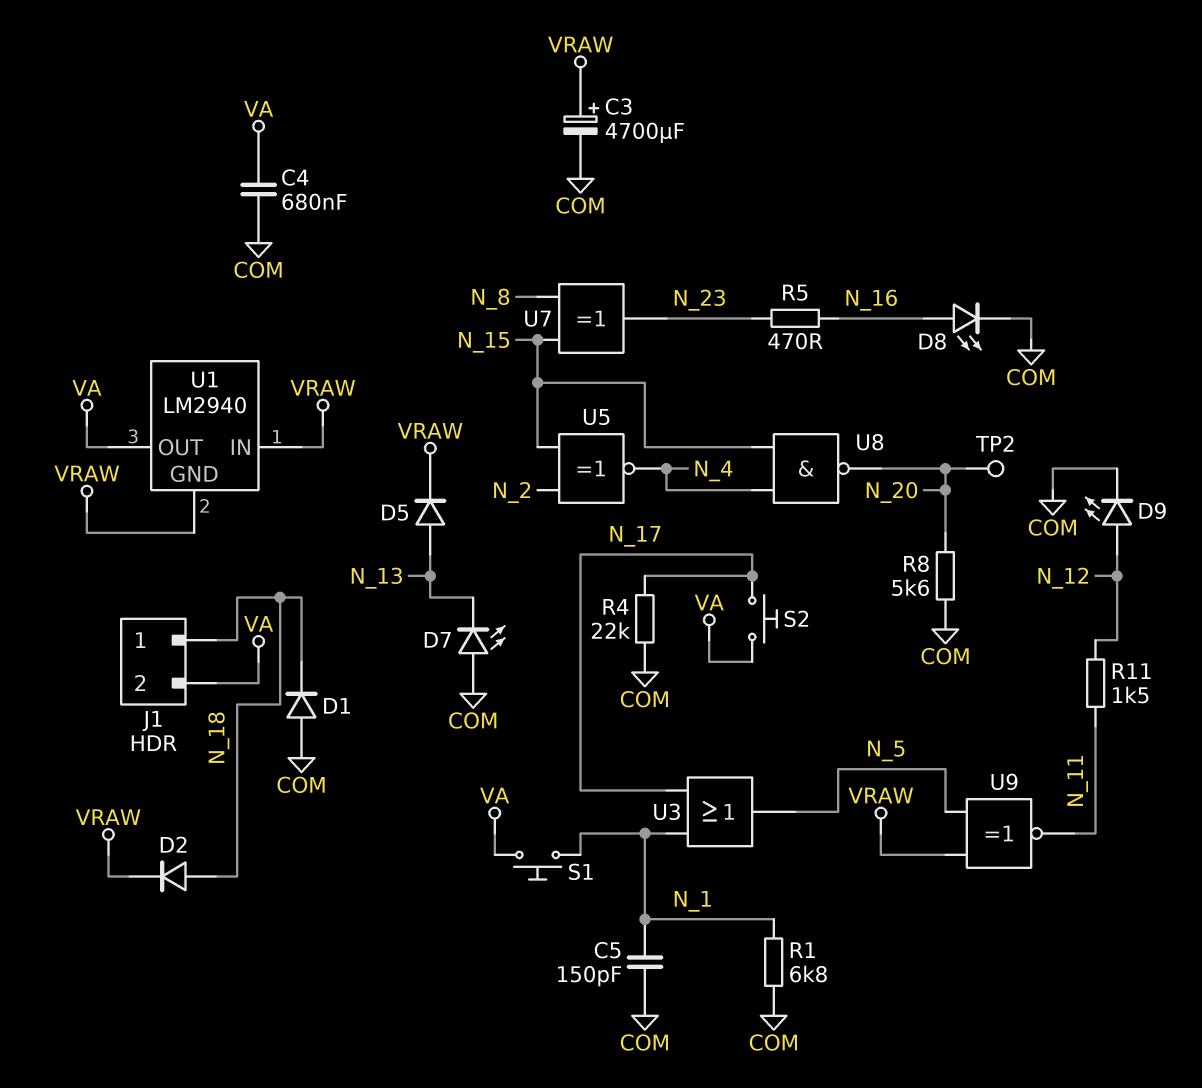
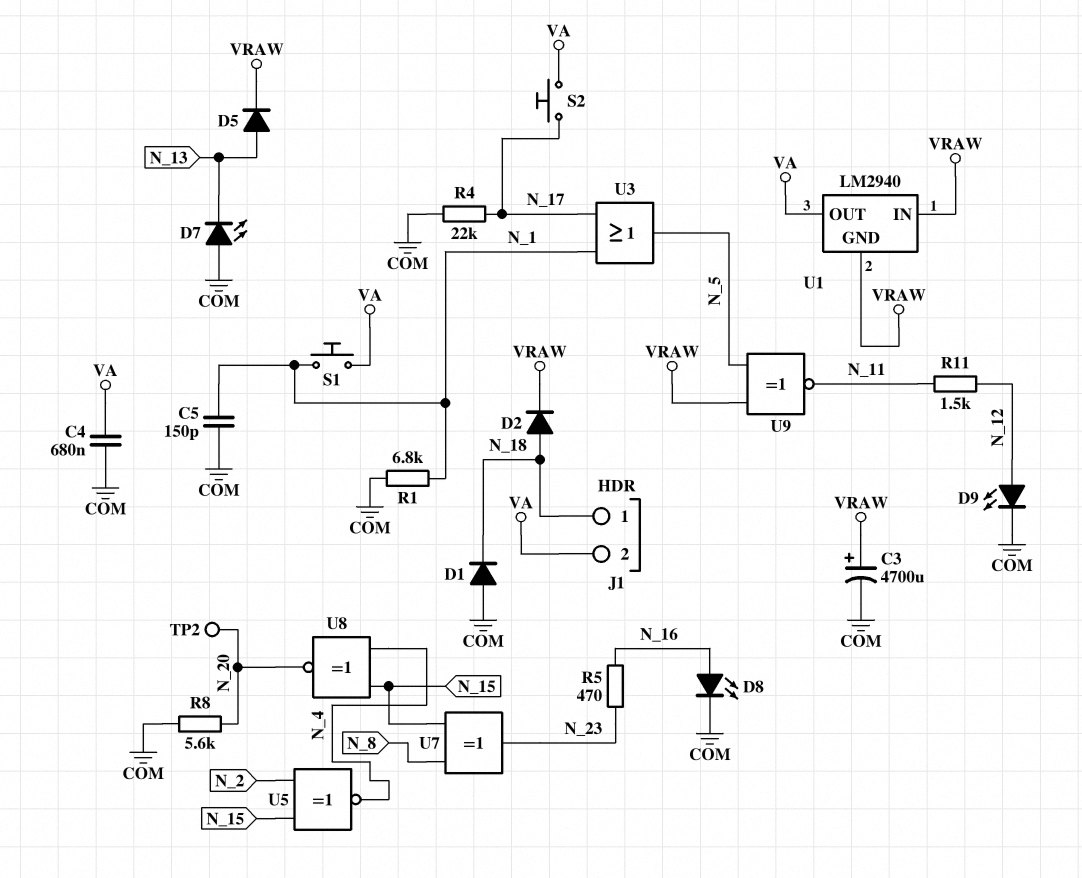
U8: NAND (in N_4, in N_15, out N_20) -> XNOR (in N_4, in N_15, out N_20)

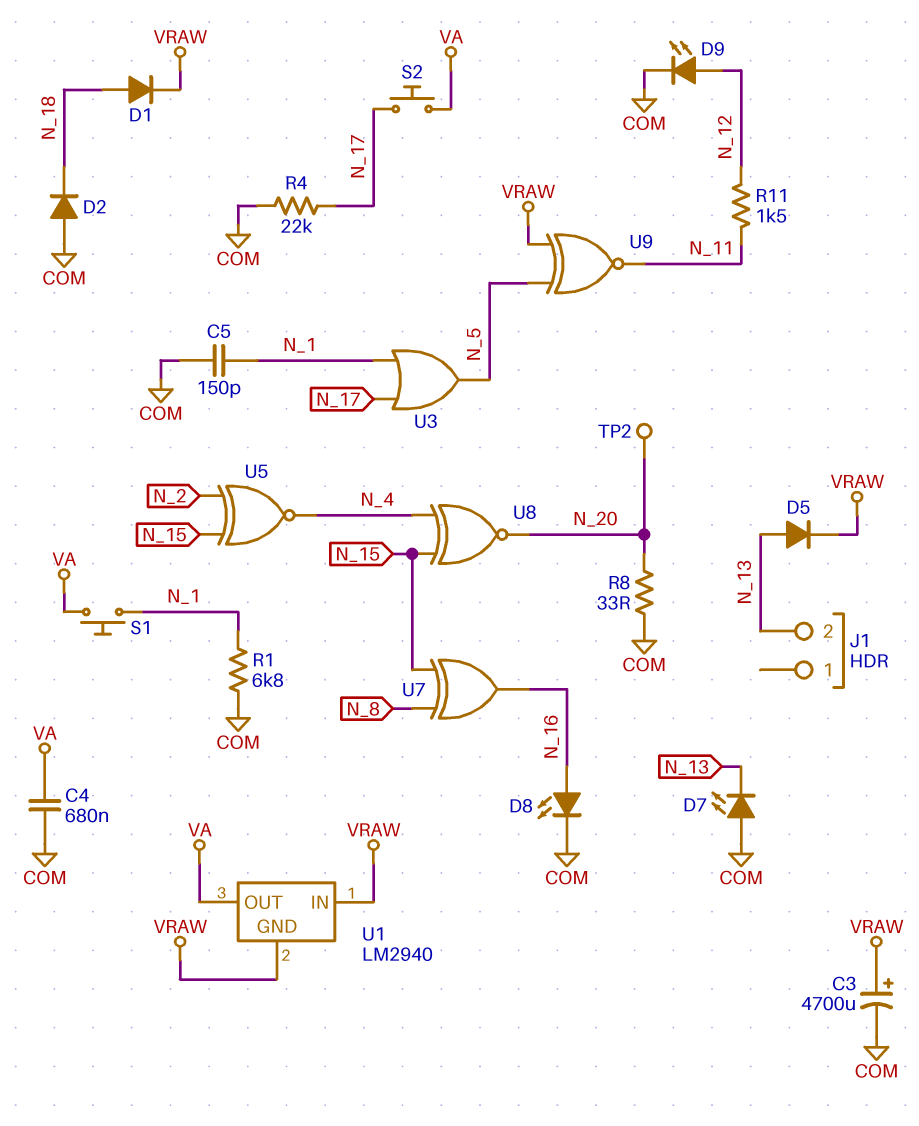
D1: diode (A COM, K N_18) -> diode (A N_18, K VRAW)
D2: diode (A N_18, K VRAW) -> diode (A COM, K N_18)
J1 pin 1: N_18 -> none
J1 pin 2: VA -> N_13
R5: 470 (N_16, N_23) -> none
R8: 5.6k (COM, N_20) -> 33 (COM, N_20)
U7: XOR (in N_8, in N_15, out N_23) -> XOR (in N_8, in N_15, out N_16)

